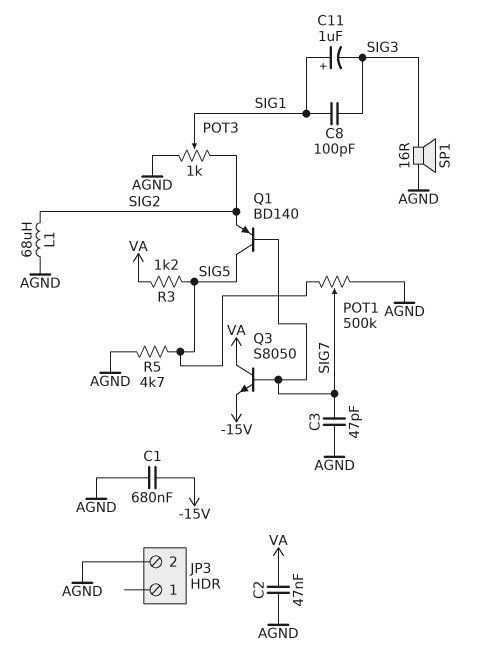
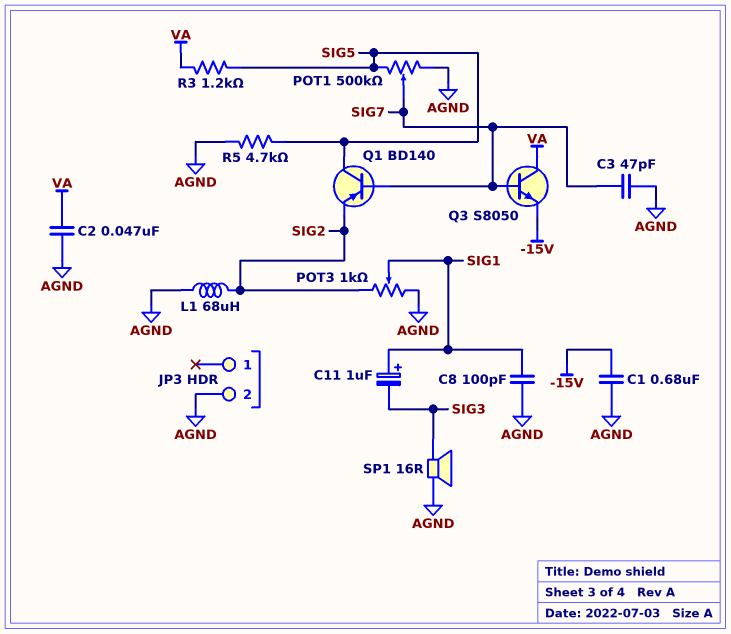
C8: 100pF (SIG1, SIG3) -> 100pF (AGND, SIG1)

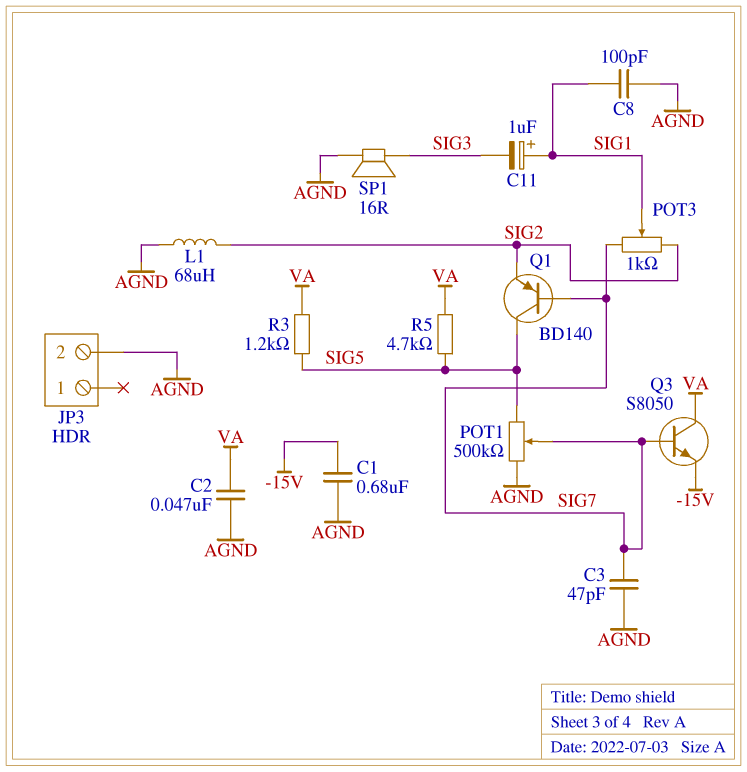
POT3: 1k (AGND, SIG2, wiper SIG1) -> 1k (SIG2, SIG7, wiper SIG1)
R5: 4.7k (AGND, SIG5) -> 4.7k (SIG5, VA)

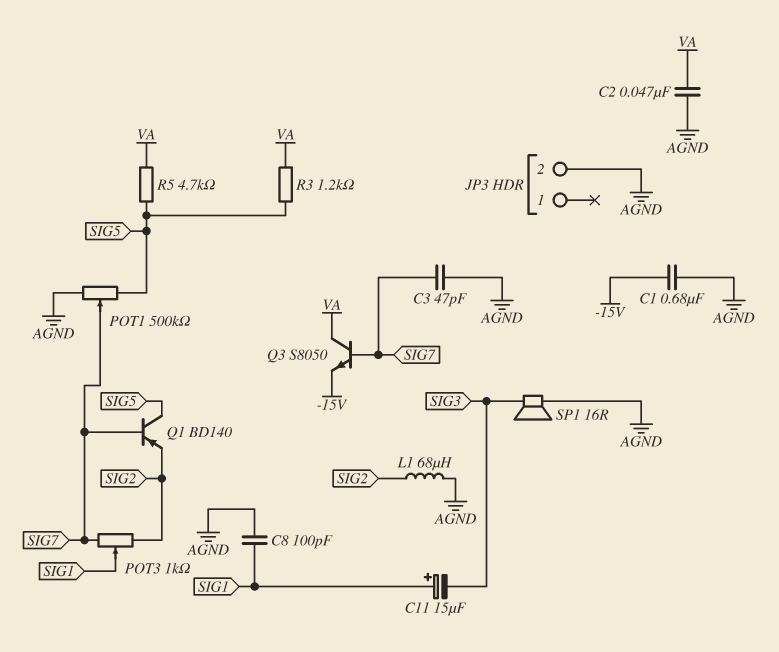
C11: 1uF (plus SIG1, minus SIG3) -> 15uF (plus SIG1, minus SIG3)

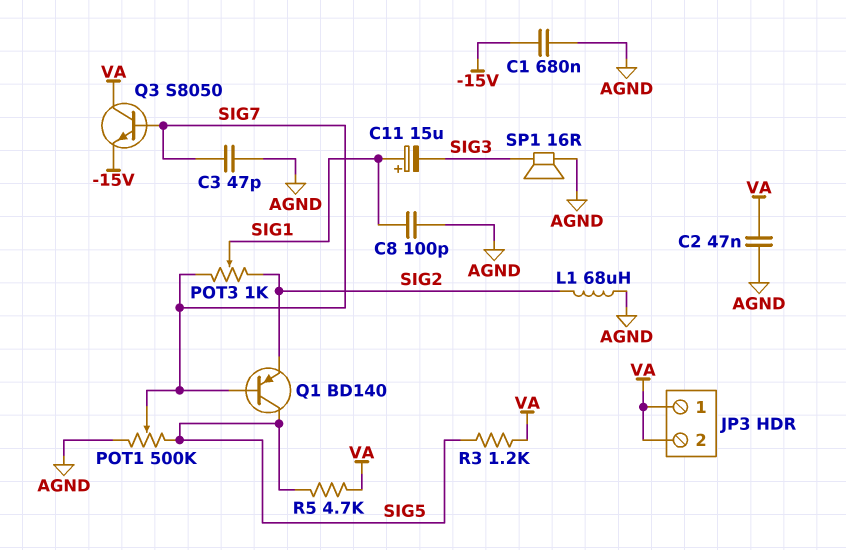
JP3 pin 1: none -> VA
JP3 pin 2: AGND -> VA

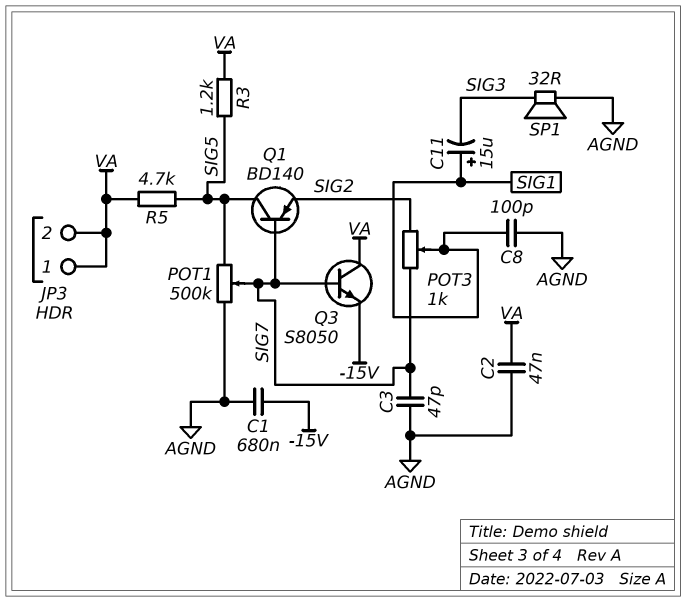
L1: 68uH (AGND, SIG2) -> none
SP1: speaker 16R (AGND, SIG3) -> speaker 32R (AGND, SIG3)

